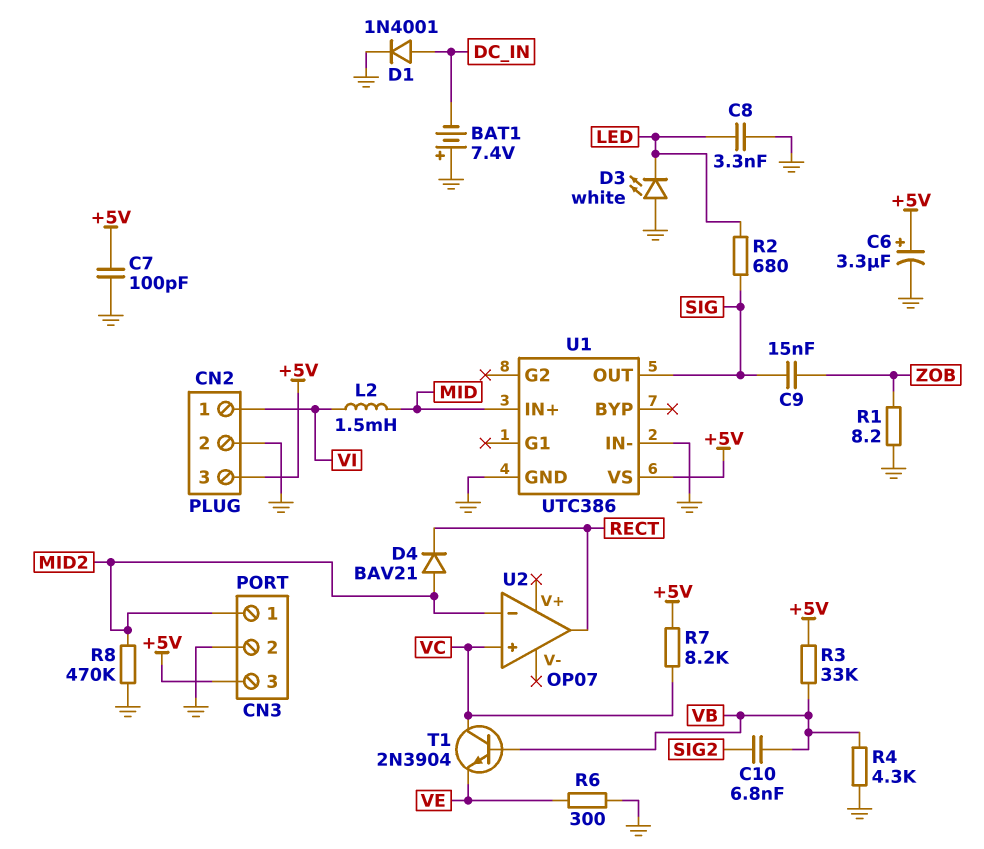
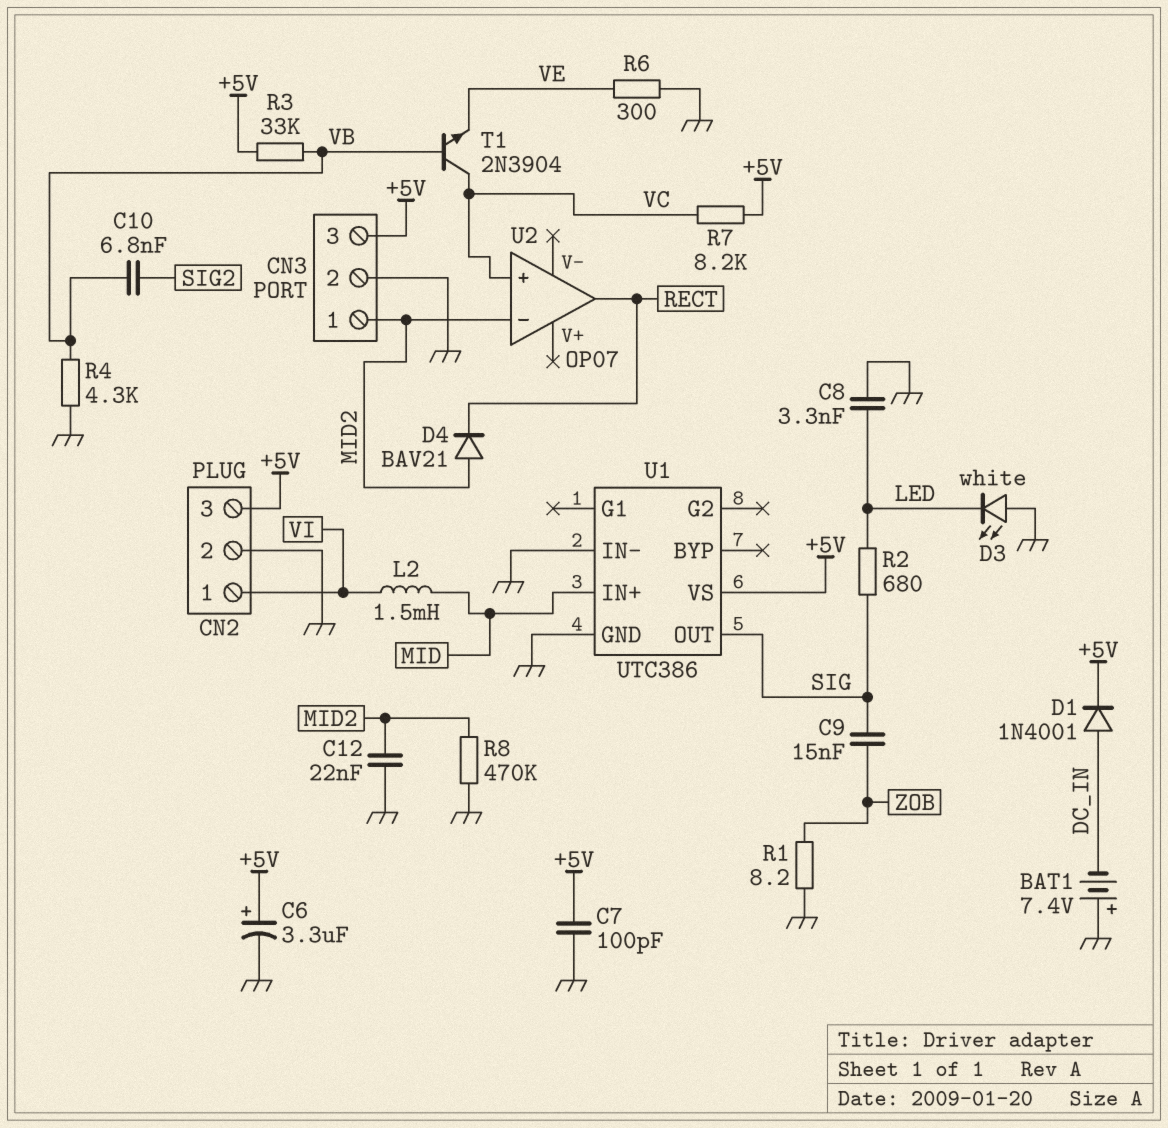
C12: none -> 22nF (GND, MID2)
D1: diode 1N4001 (A DC_IN, K GND) -> diode 1N4001 (A DC_IN, K +5V)

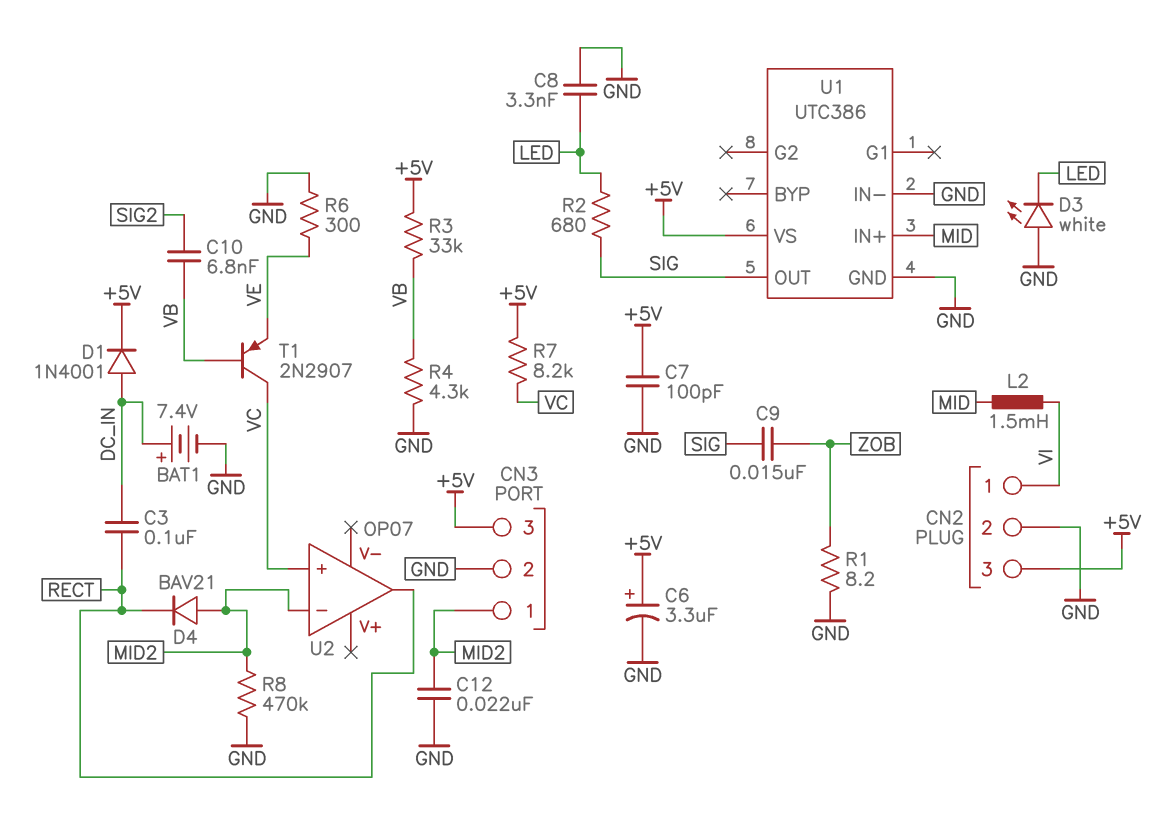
BAT1: 7.4V (plus GND, minus DC_IN) -> 7.4V (plus DC_IN, minus GND)
C3: none -> 100nF (DC_IN, RECT)
T1: NPN 2N3904 (B VB, C VC, E VE) -> PNP 2N2907 (B VB, C VC, E VE)

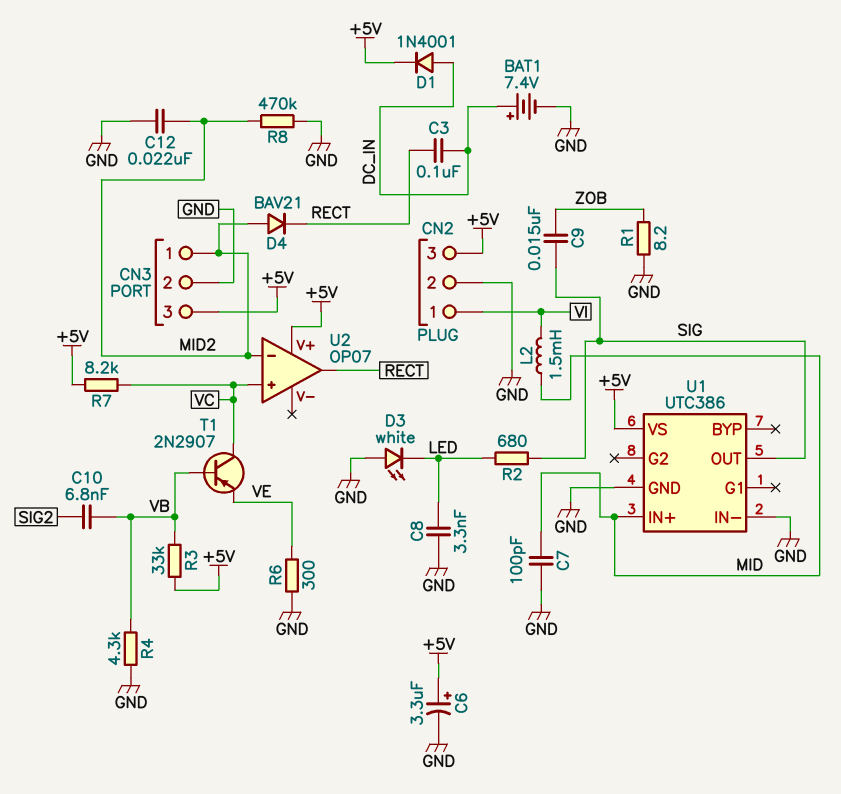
C7: 100pF (+5V, GND) -> 100pF (GND, MID)
U2 pin V+: none -> +5V

